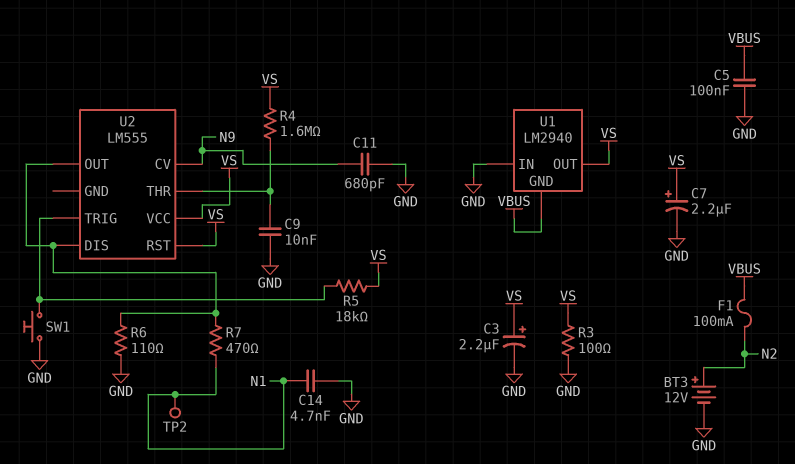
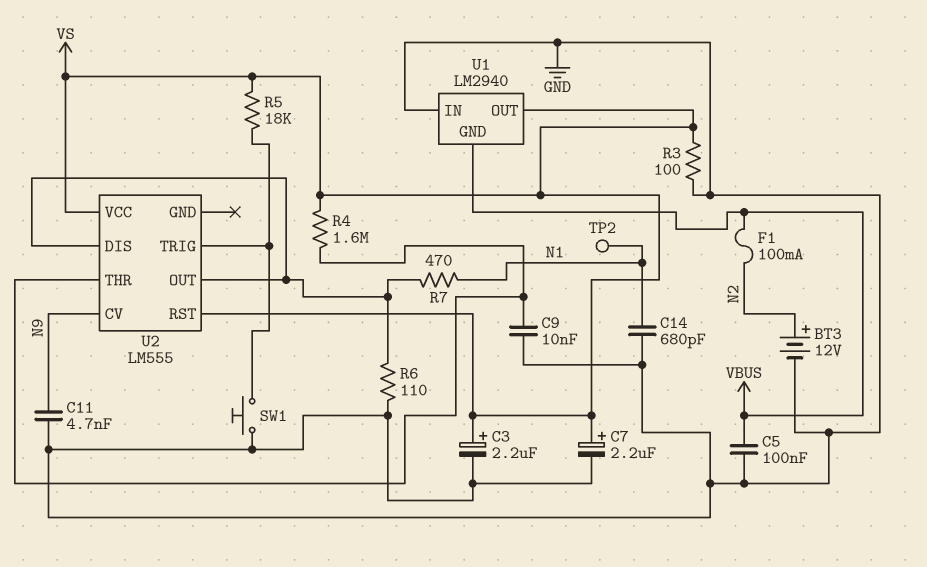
C11: 680pF (GND, N9) -> 4.7nF (GND, N9)
C14: 4.7nF (GND, N1) -> 680pF (GND, N1)

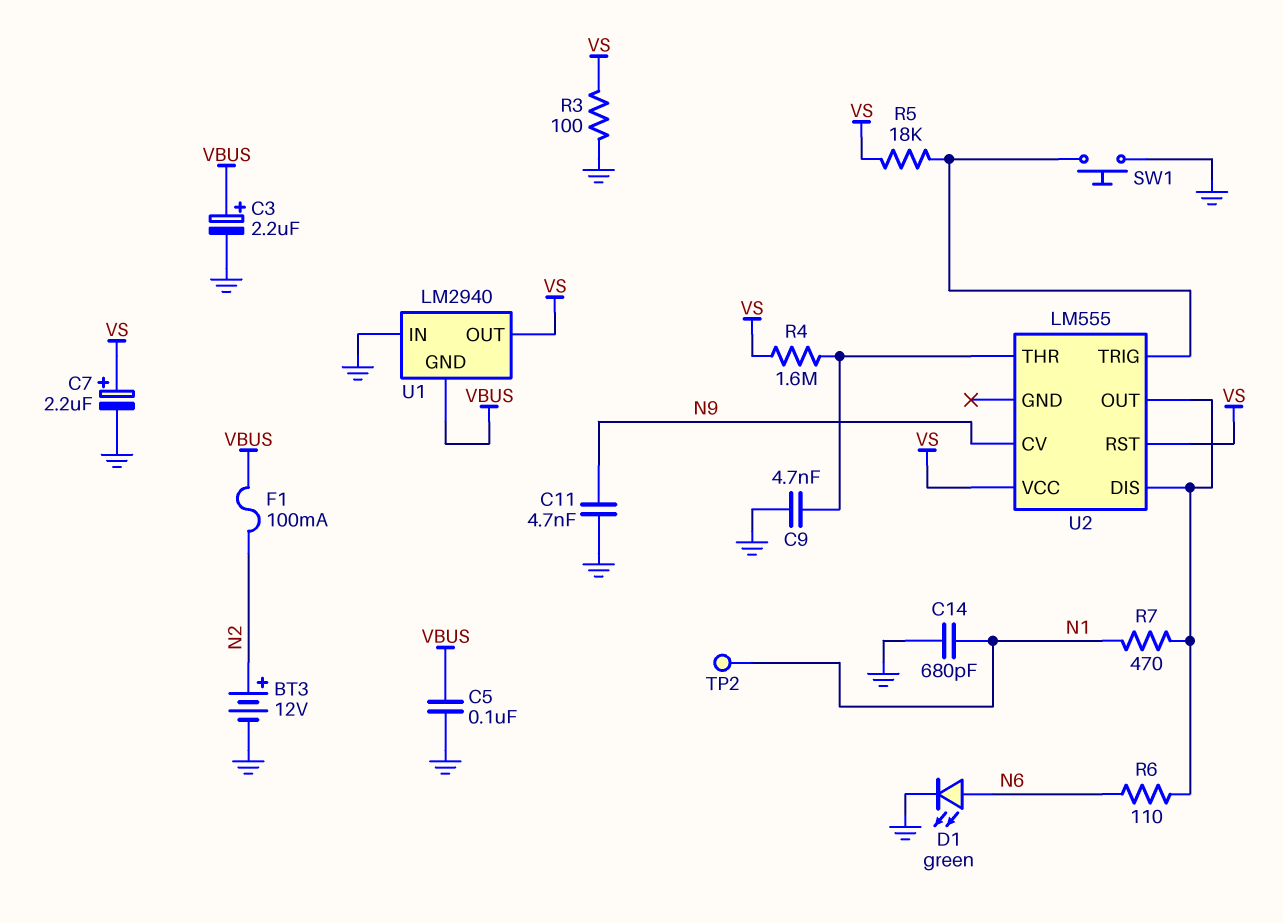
C3: 2.2uF (plus VS, minus GND) -> 2.2uF (plus VBUS, minus GND)
C9: 10nF (GND, U2/THR) -> 4.7nF (GND, U2/THR)
D1: none -> LED green (A N6, K GND)
R6: 110 (GND, U2/DIS) -> 110 (N6, U2/DIS)

